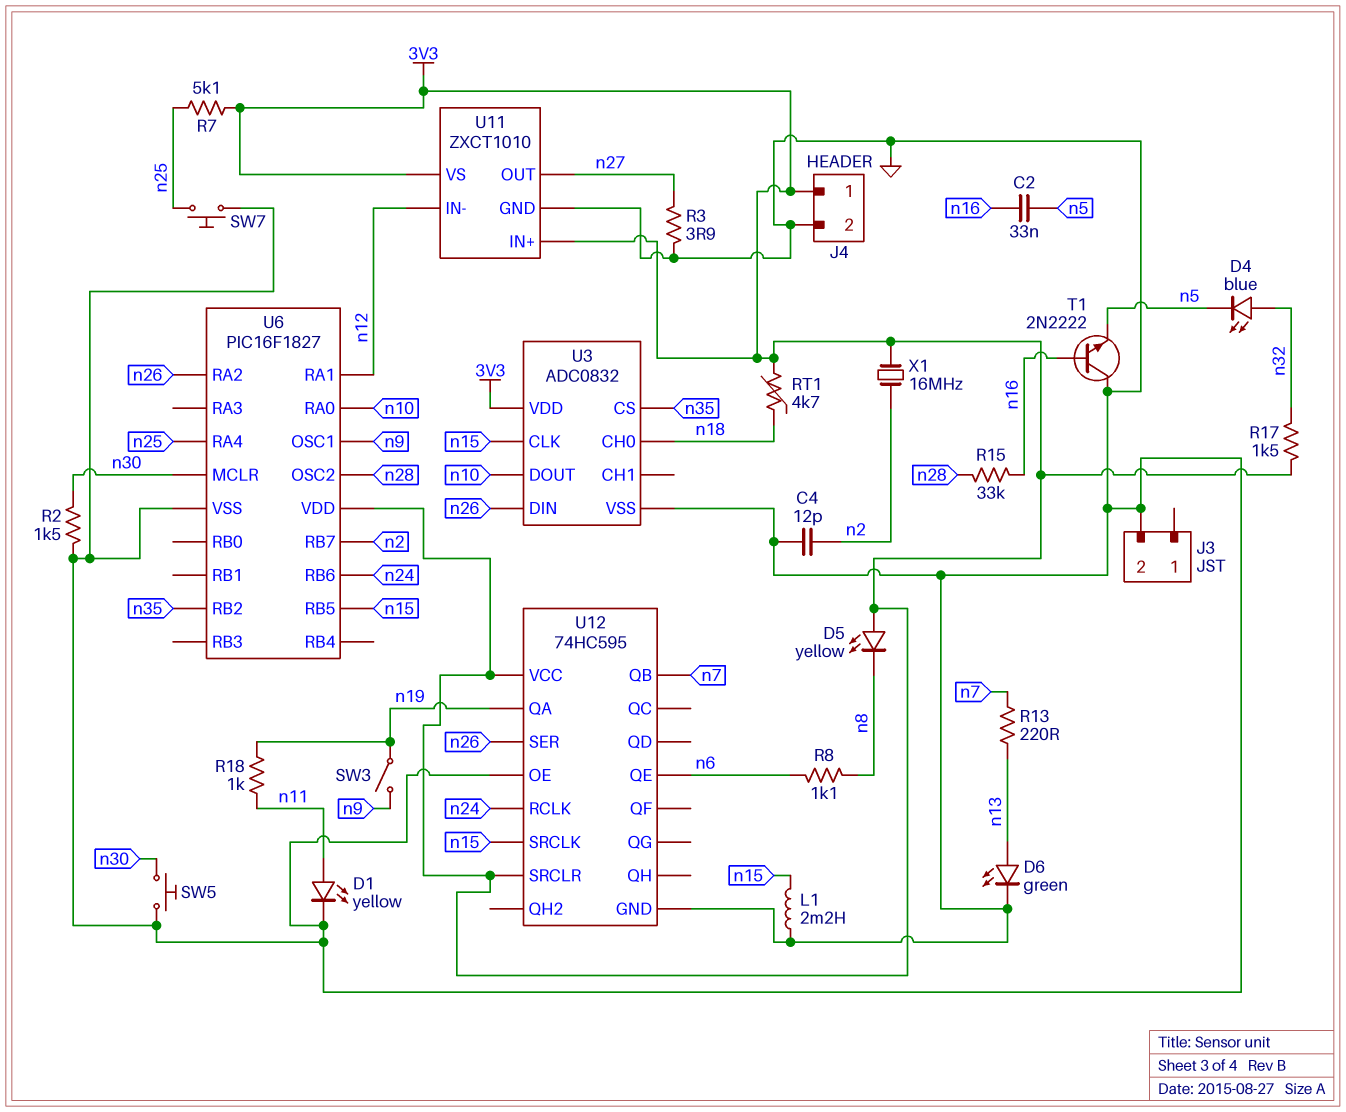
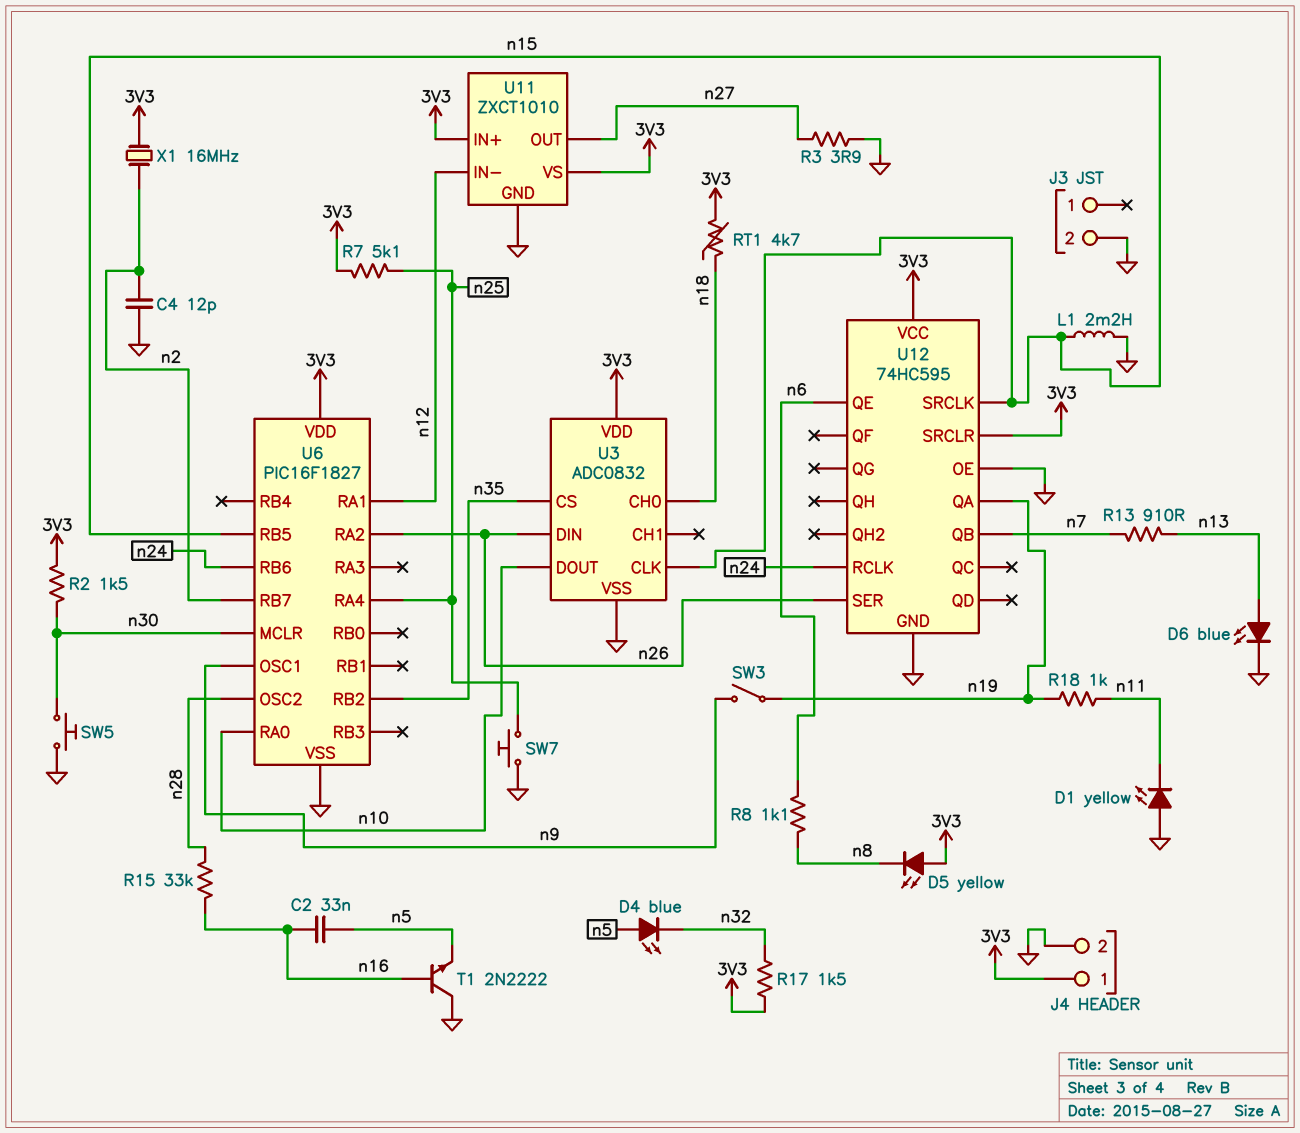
D1: LED yellow (A n11, K GND) -> LED yellow (A GND, K n11)
D4: LED blue (A n32, K n5) -> LED blue (A n5, K n32)
D6: LED green (A n13, K GND) -> LED blue (A n13, K GND)
R2: 1.5k (GND, n30) -> 1.5k (3V3, n30)
R13: 220 (n7, n13) -> 910 (n7, n13)

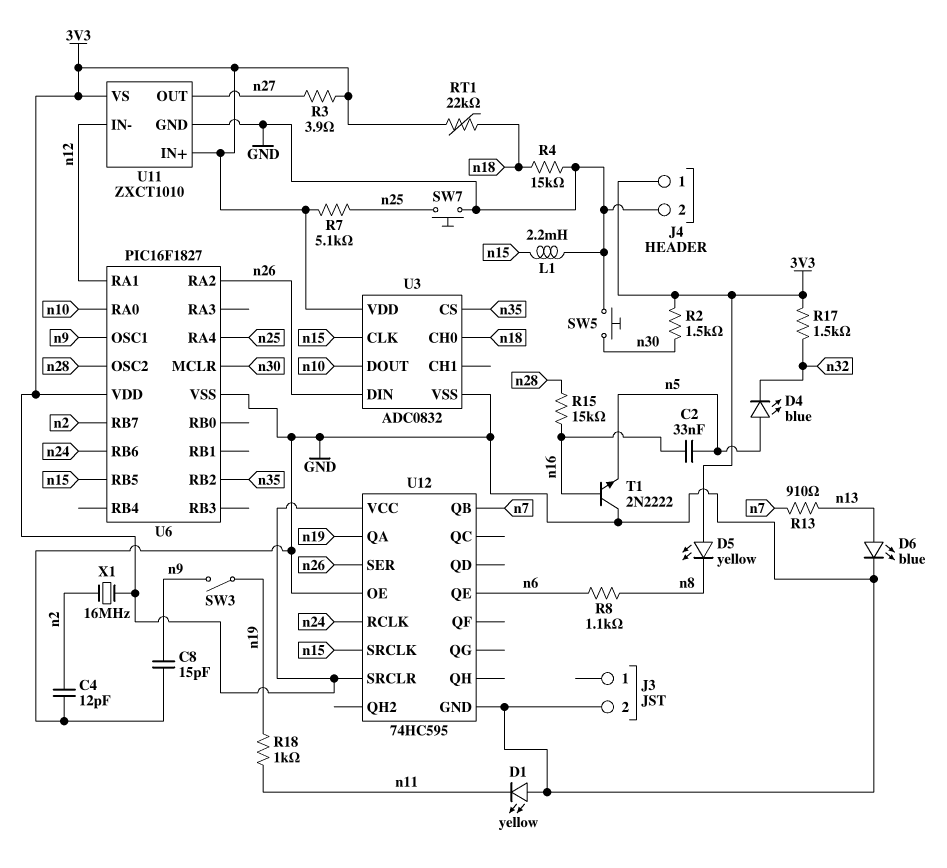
C8: none -> 15pF (GND, n9)
R3: 3.9 (GND, n27) -> 3.9 (3V3, n27)
R4: none -> 15k (GND, n18)
R15: 33k (n16, n28) -> 15k (n16, n28)
RT1: 4.7k (3V3, n18) -> 22k (3V3, n18)

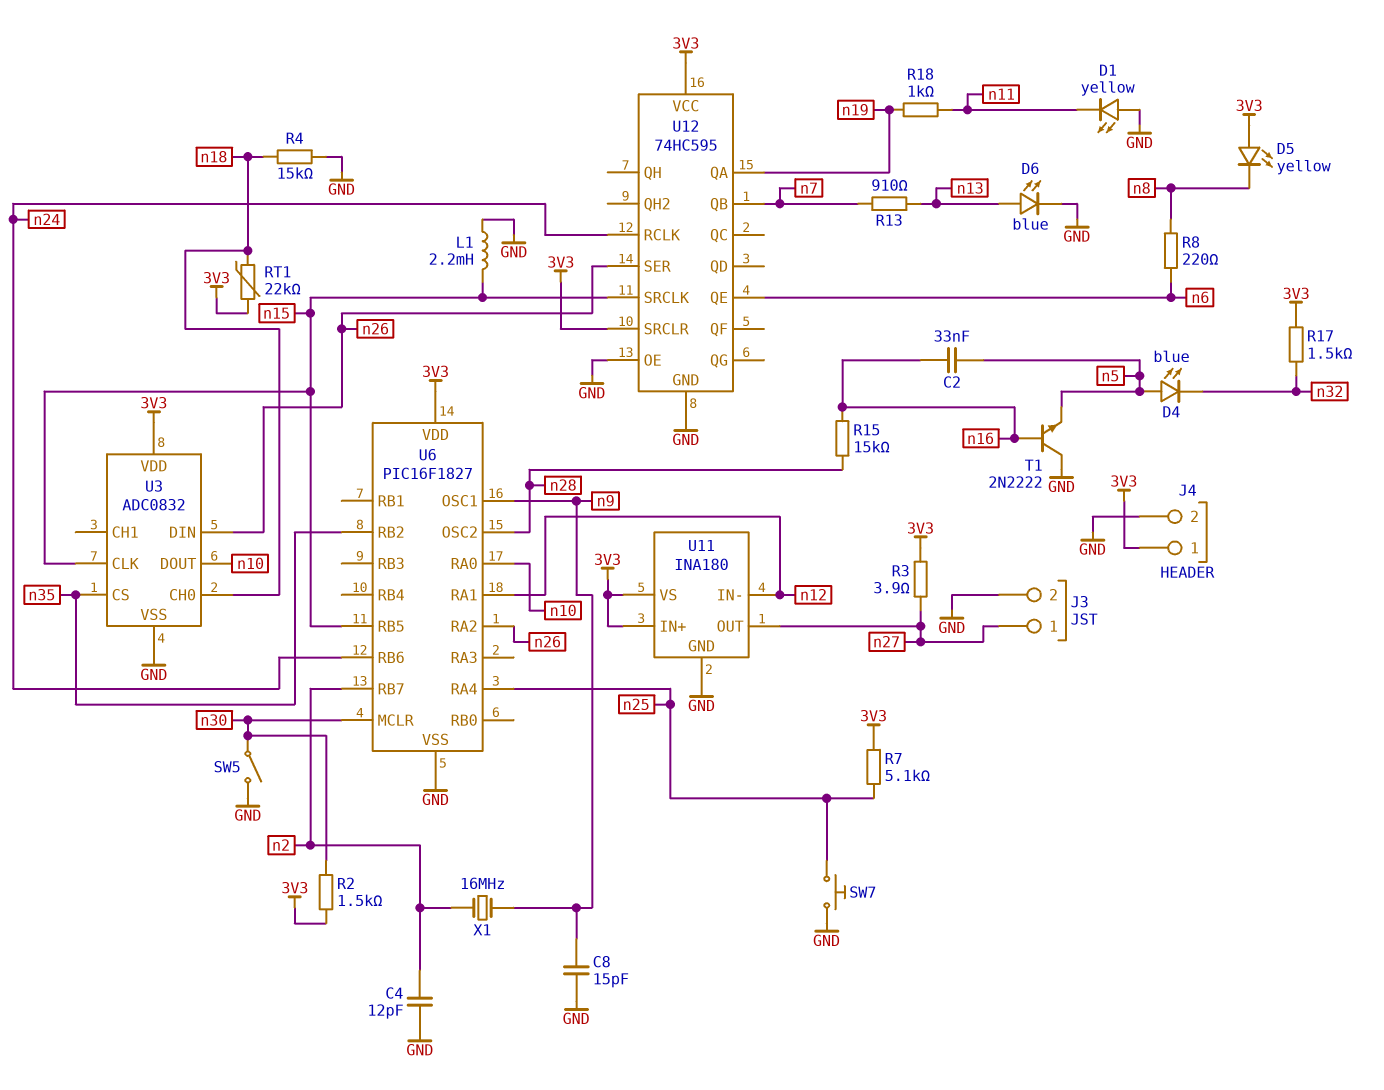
J3 pin 1: none -> n27
R8: 1.1k (n6, n8) -> 220 (n6, n8)
SW3: switch (n9, n19) -> none
SW5: button (GND, n30) -> switch (GND, n30)
U11: ZXCT1010 -> INA180
X1: 16MHz (3V3, n2) -> 16MHz (n2, n9)

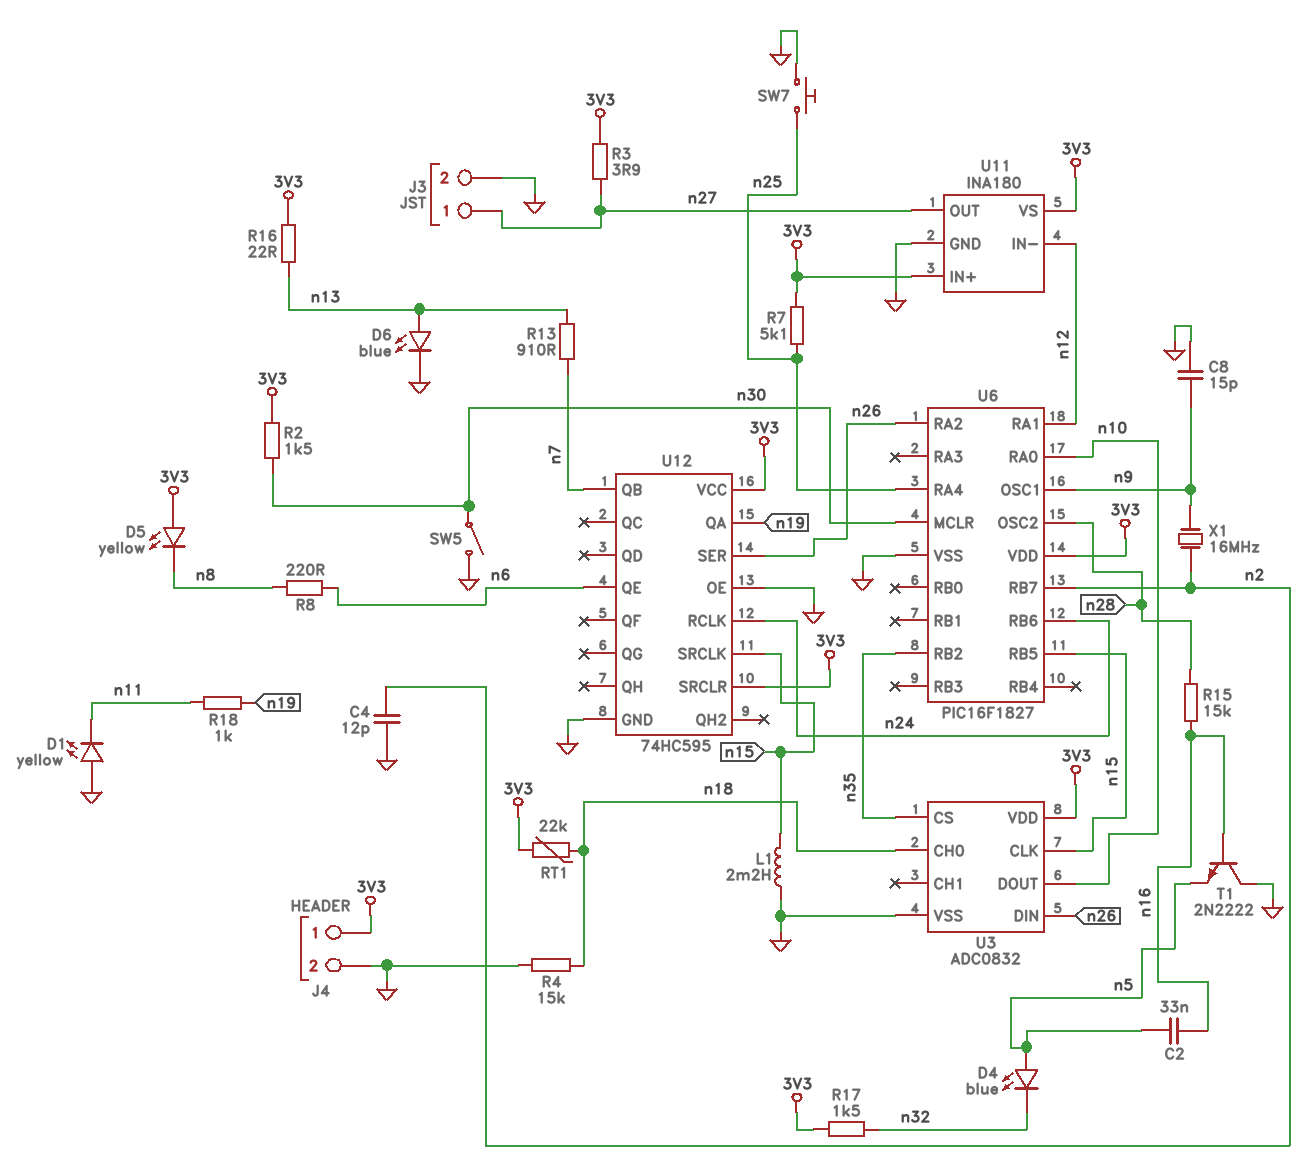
R16: none -> 22 (3V3, n13)

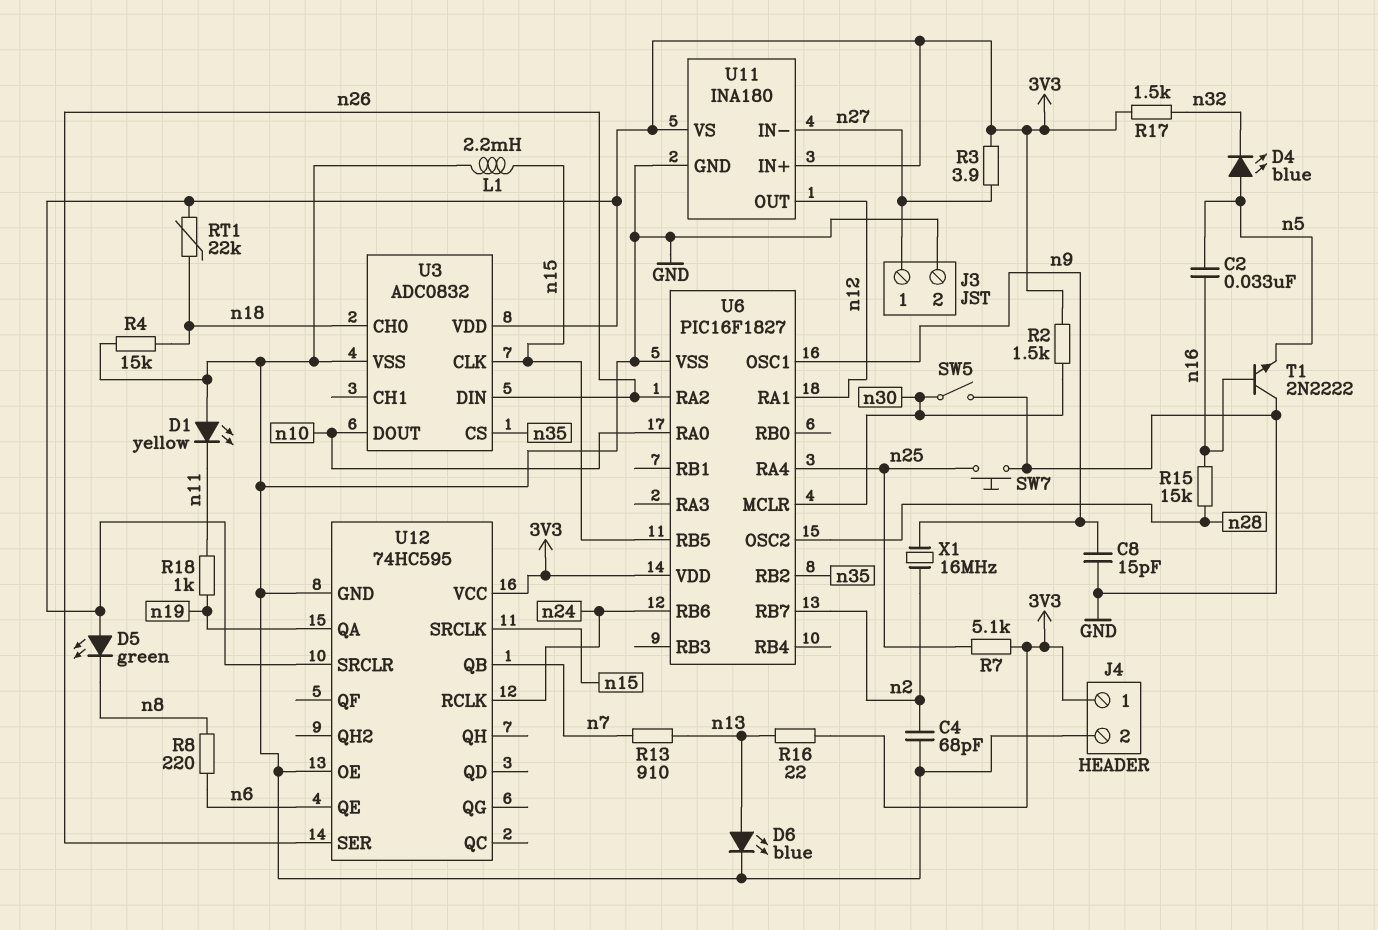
C4: 12pF (GND, n2) -> 68pF (GND, n2)
D5: LED yellow (A 3V3, K n8) -> LED green (A 3V3, K n8)
U11 pin IN-: n12 -> n27
U11 pin OUT: n27 -> n12

